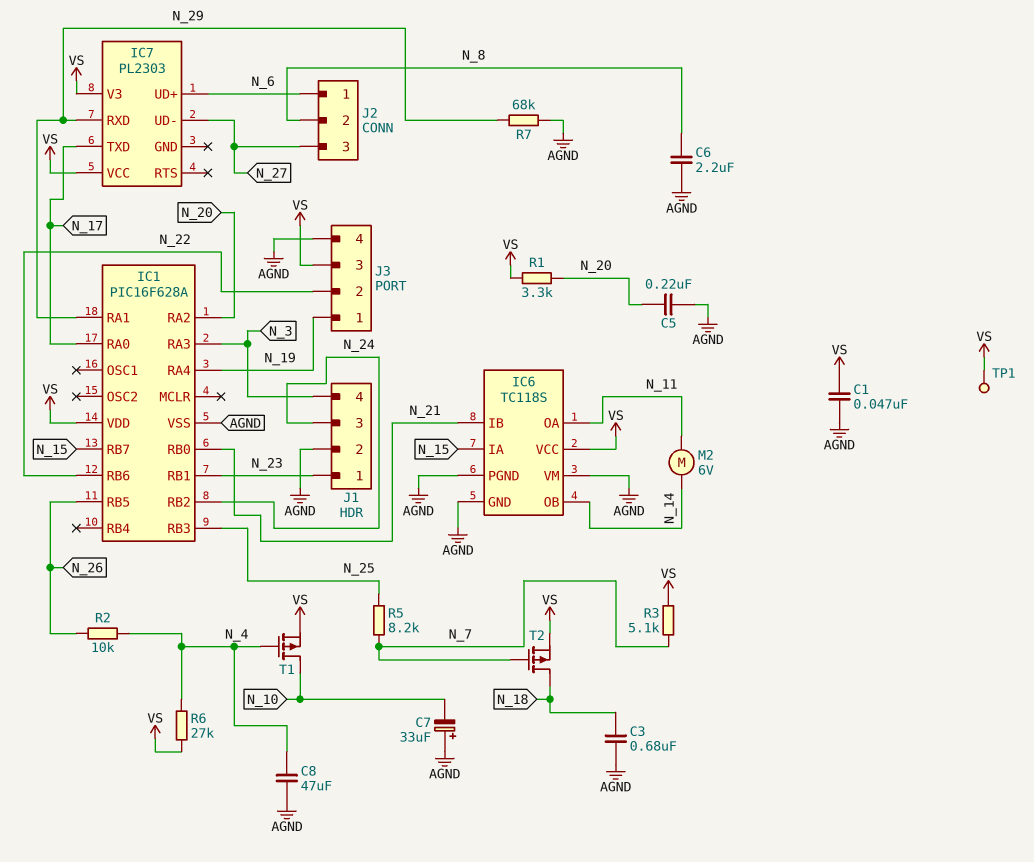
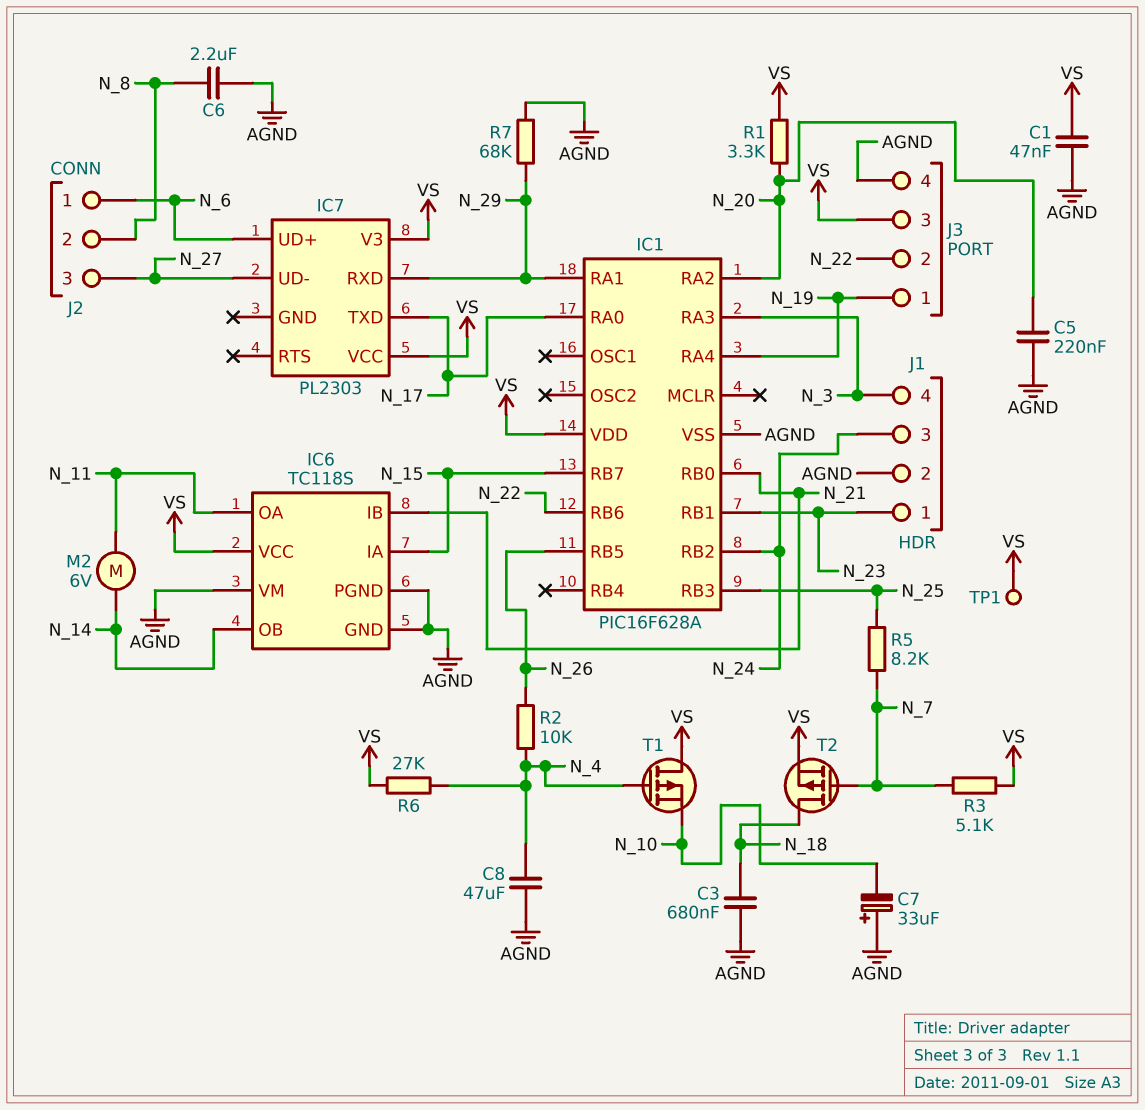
T1: PMOS (G N_4, D N_10, S VS) -> PMOS (G N_4, D VS, S N_10)

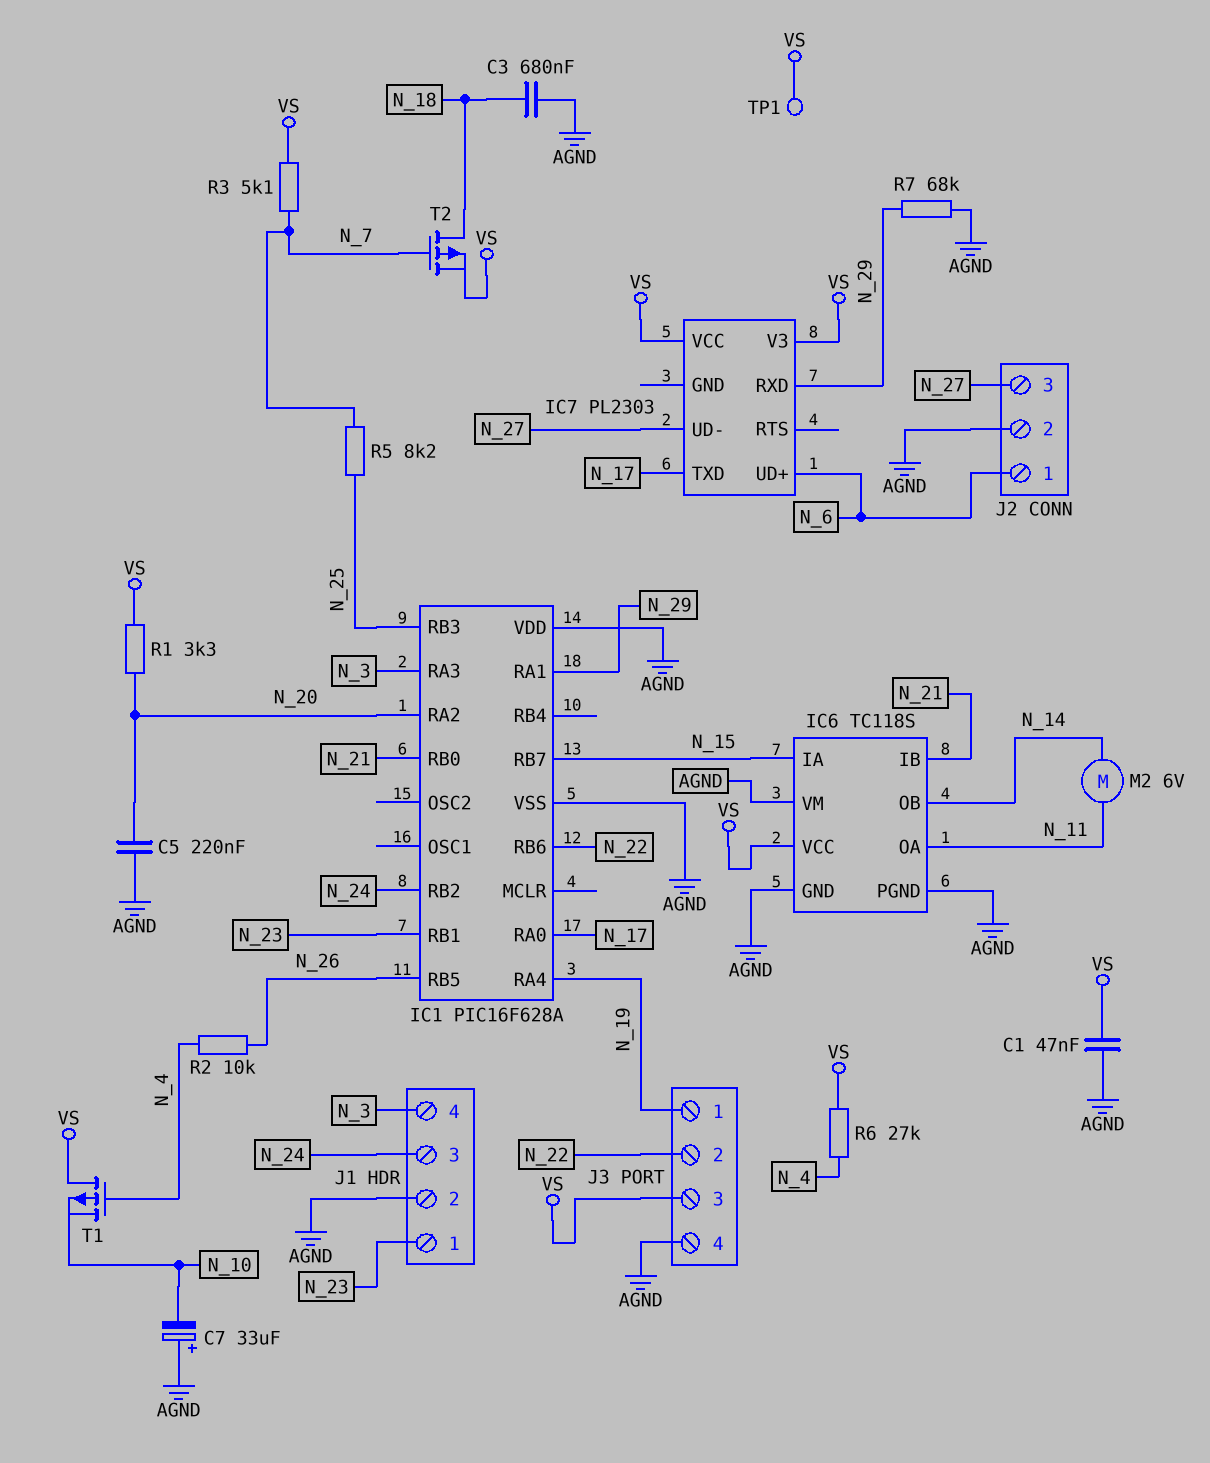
C6: 2.2uF (AGND, N_8) -> none
C8: 47uF (AGND, N_4) -> none
IC1 pin VDD: VS -> AGND
J2 pin 2: N_8 -> AGND

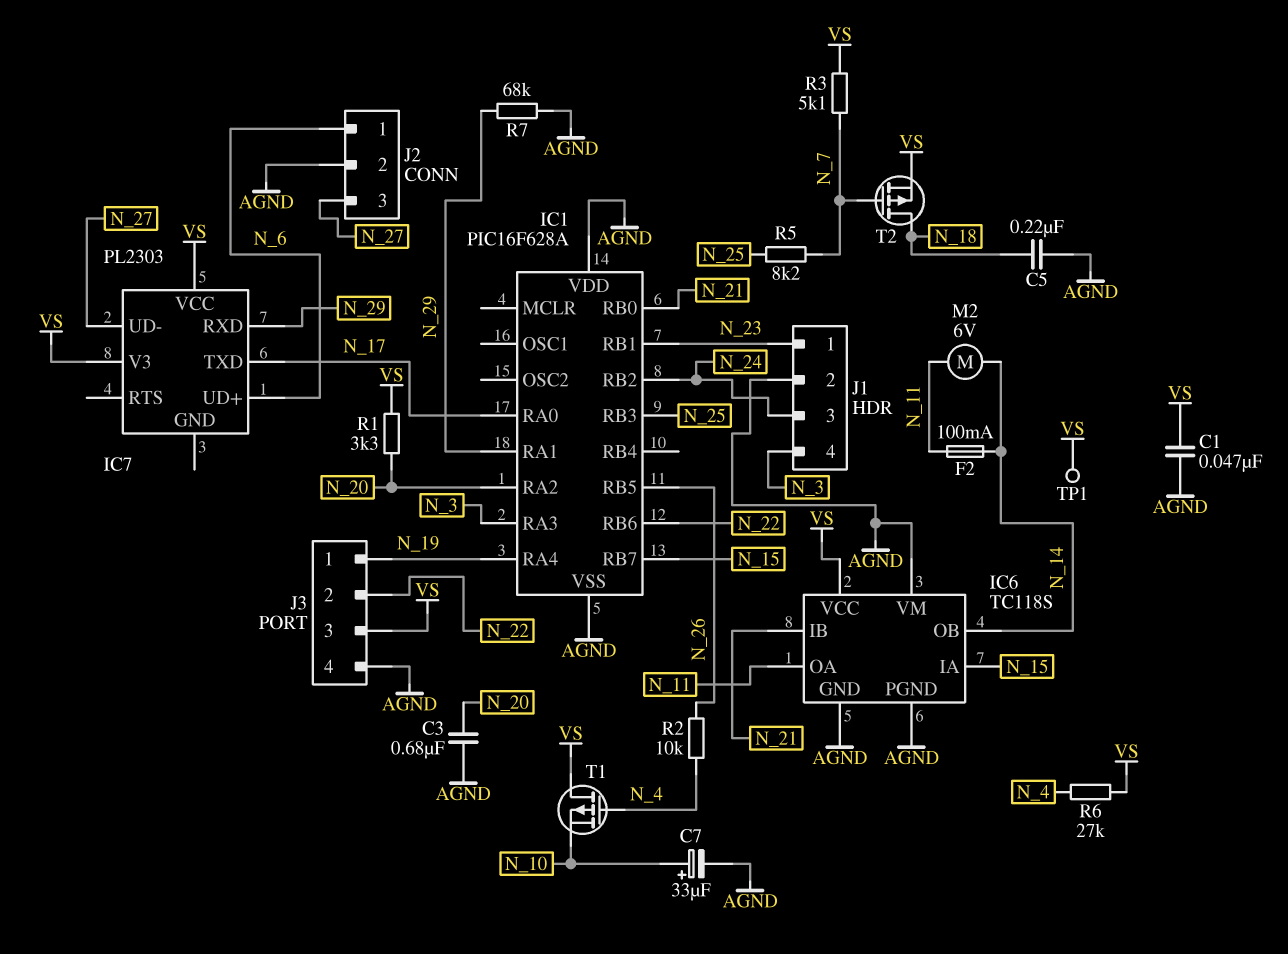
C3: 680nF (AGND, N_18) -> 680nF (AGND, N_20)
C5: 220nF (AGND, N_20) -> 220nF (AGND, N_18)
C7: 33uF (plus AGND, minus N_10) -> 33uF (plus N_10, minus AGND)
F2: none -> 100mA (N_11, N_14)

